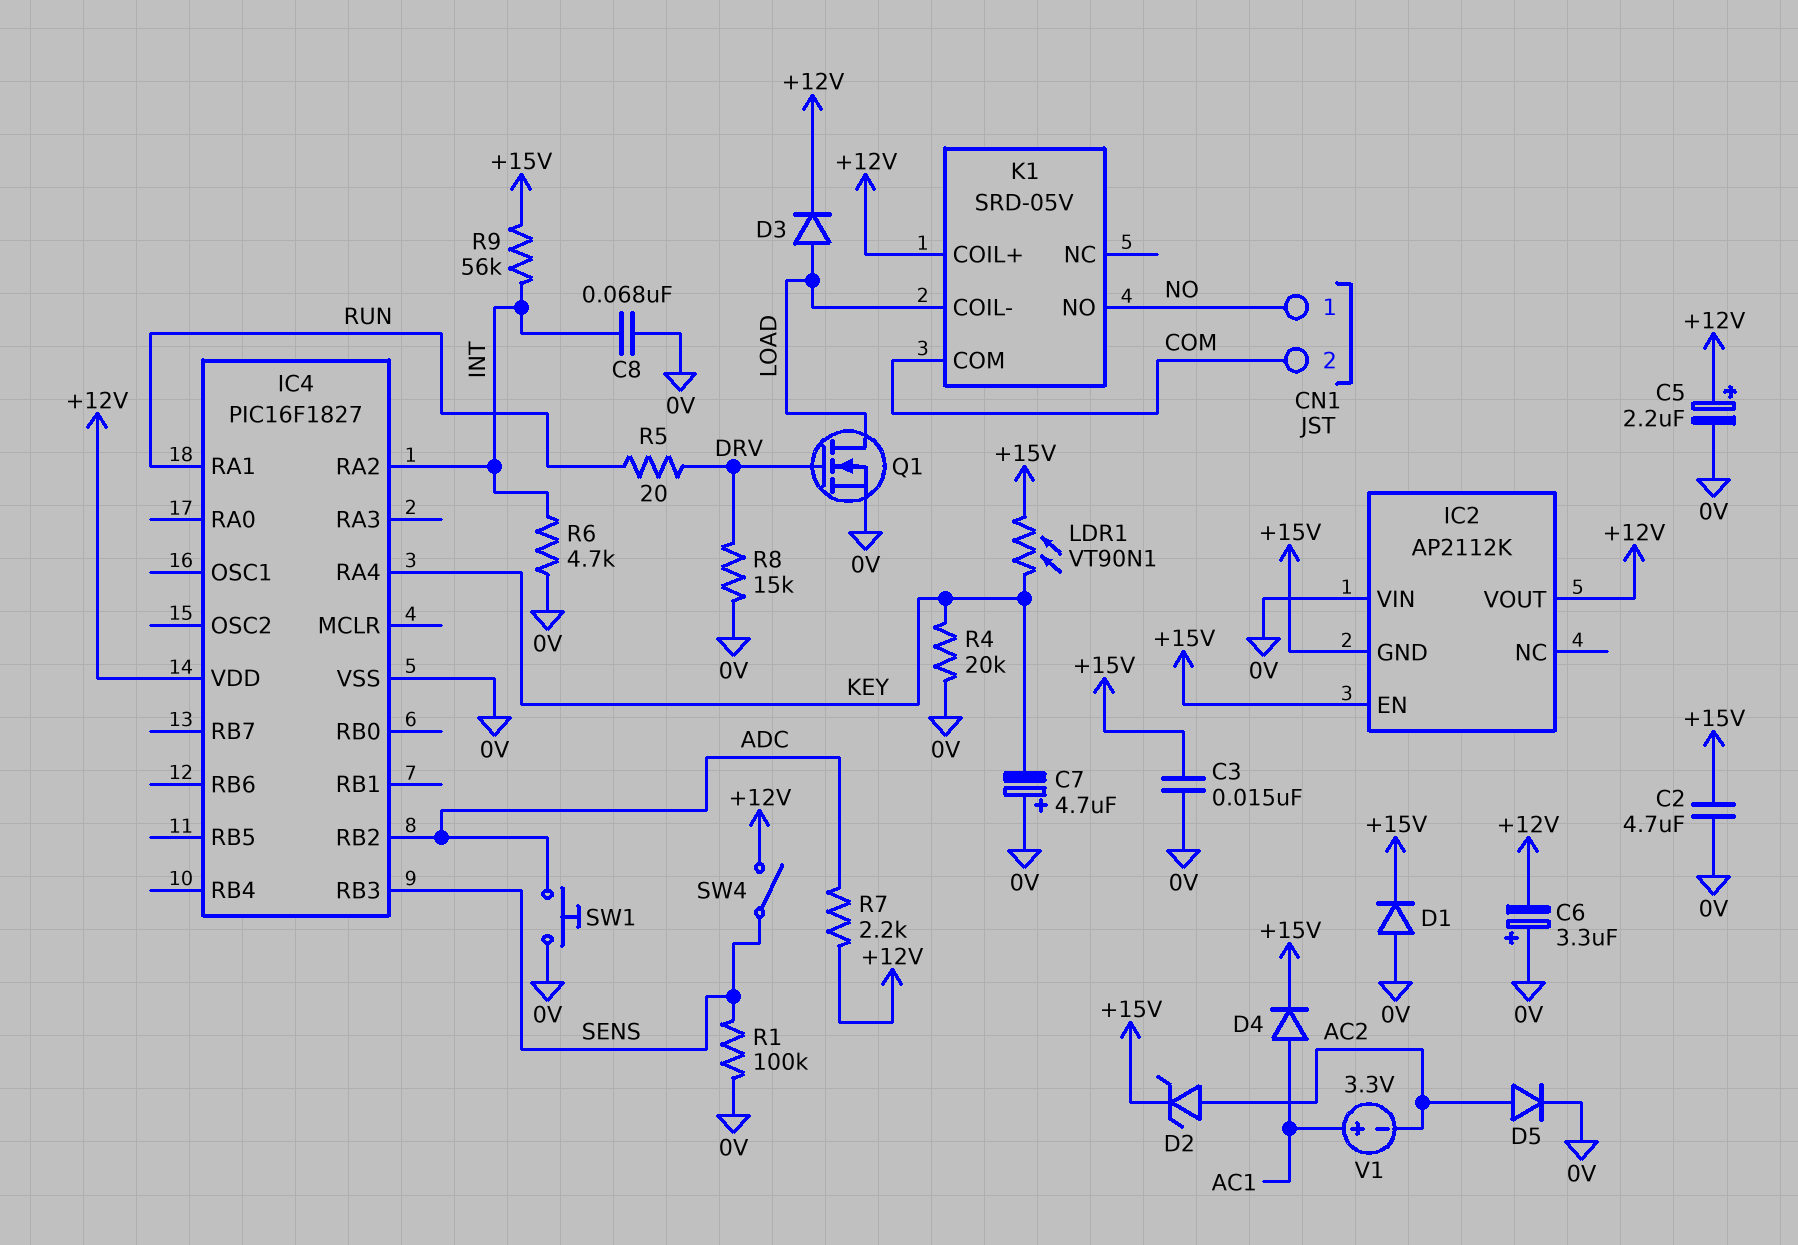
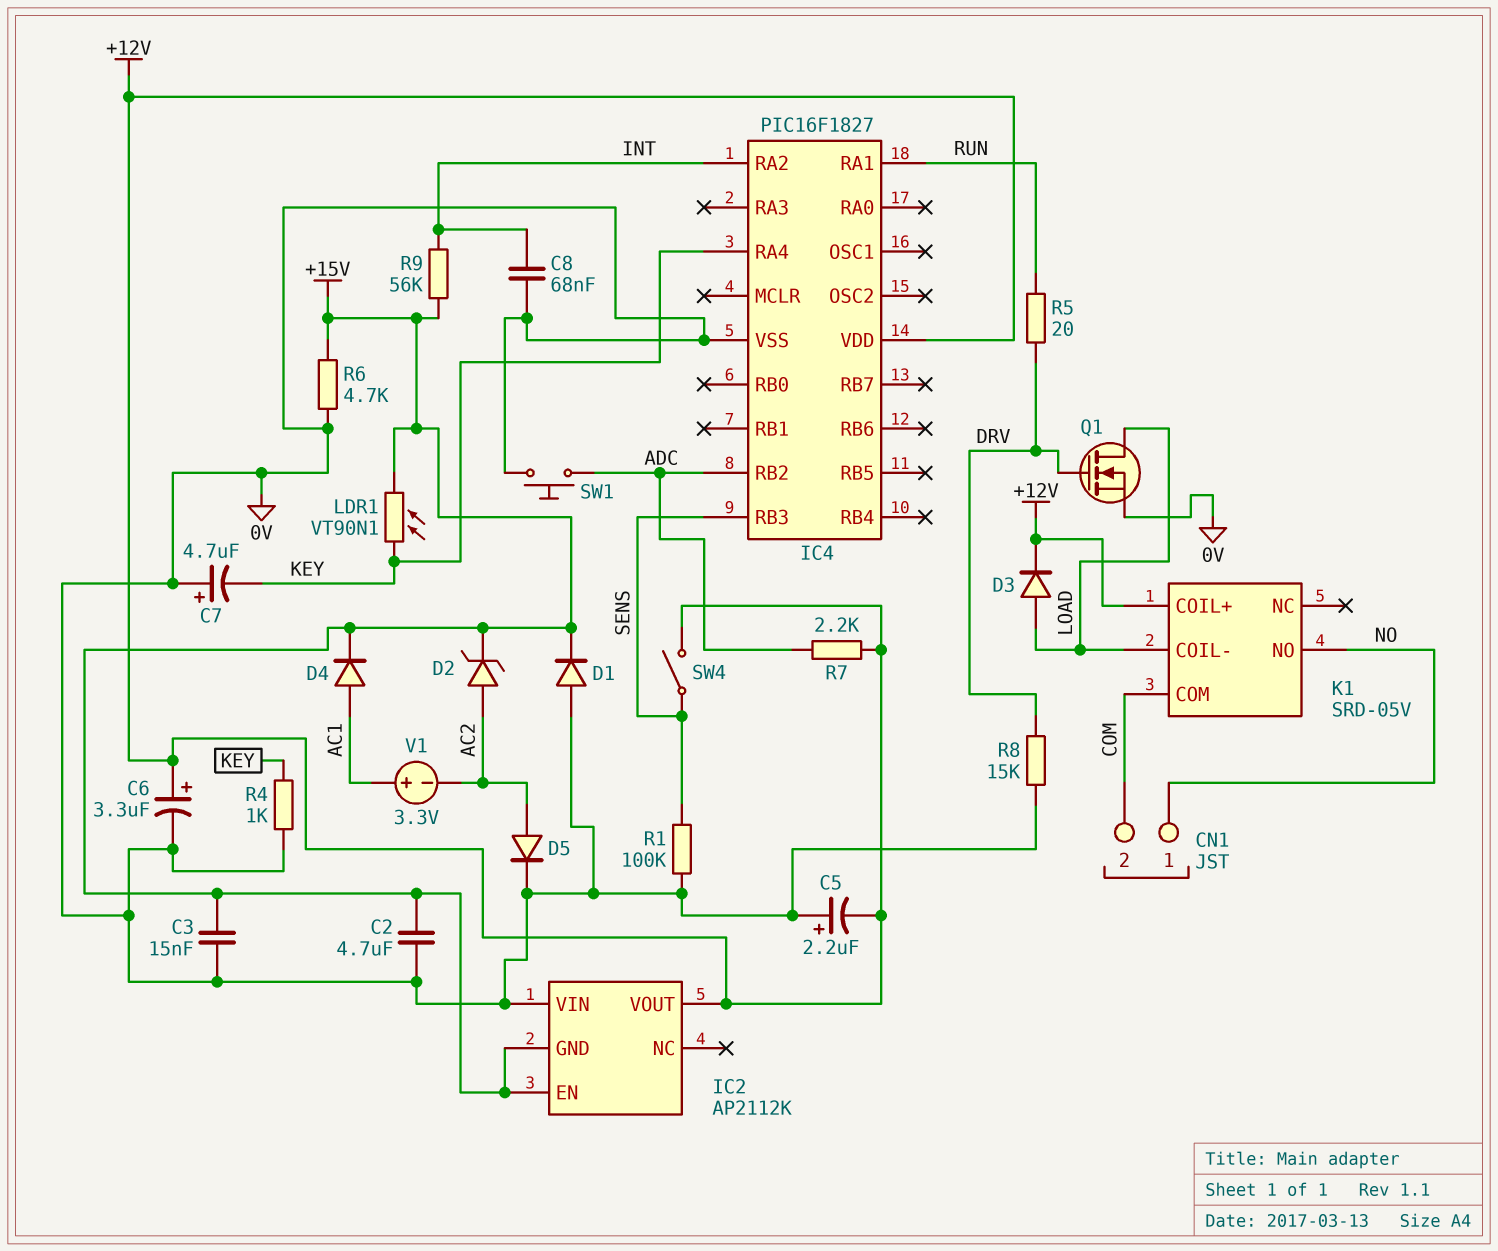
C5: 2.2uF (plus +12V, minus 0V) -> 2.2uF (plus 0V, minus +12V)
C6: 3.3uF (plus 0V, minus +12V) -> 3.3uF (plus +12V, minus 0V)
R4: 20k (0V, KEY) -> 1k (0V, KEY)
R6: 4.7k (0V, INT) -> 4.7k (+15V, 0V)

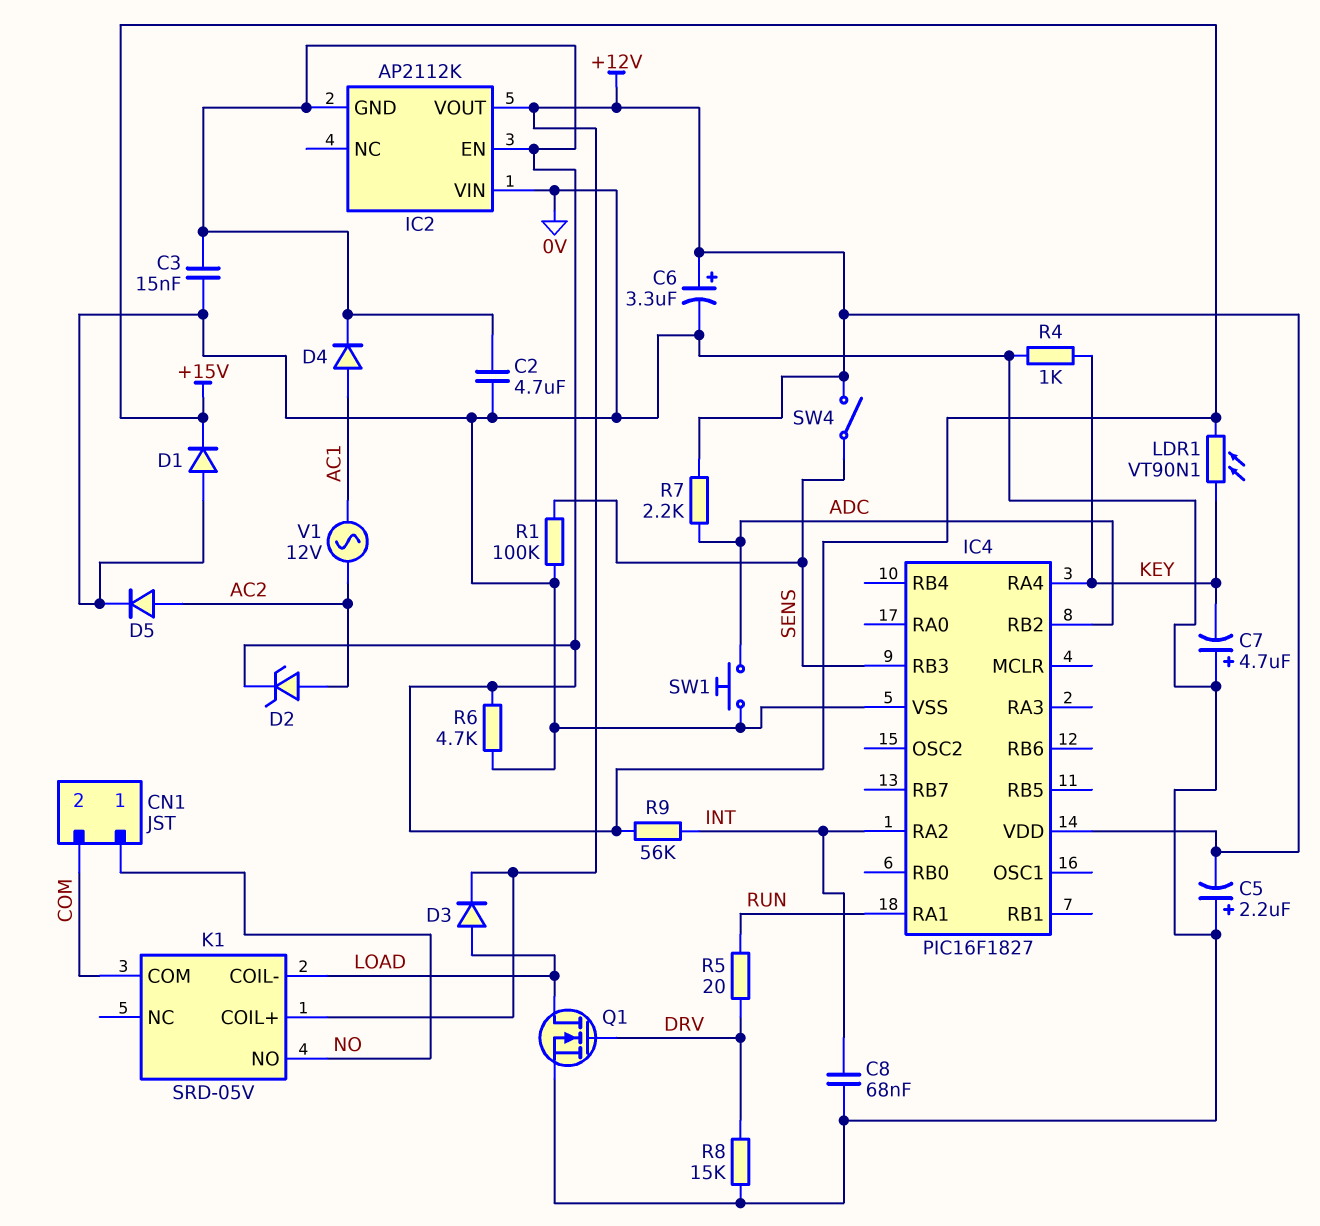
V1: 3.3V (plus AC1, minus AC2) -> AC 12V (AC1, AC2)

